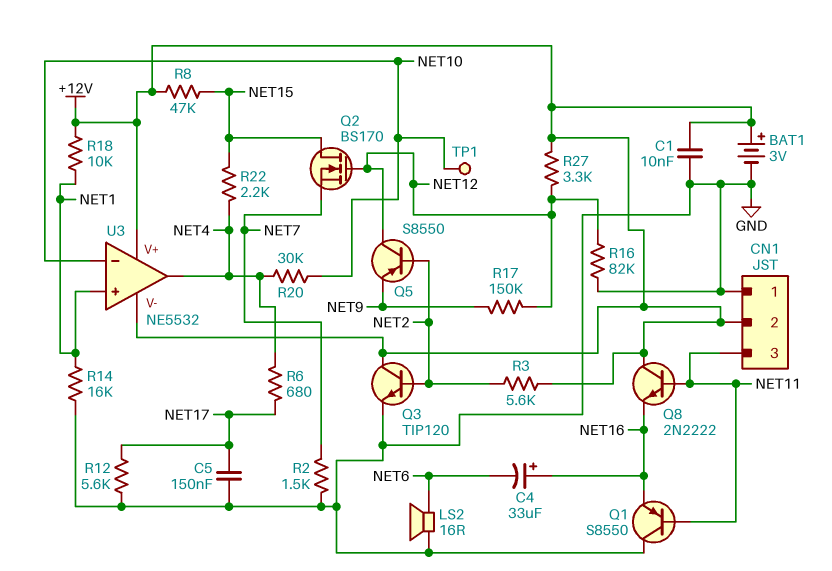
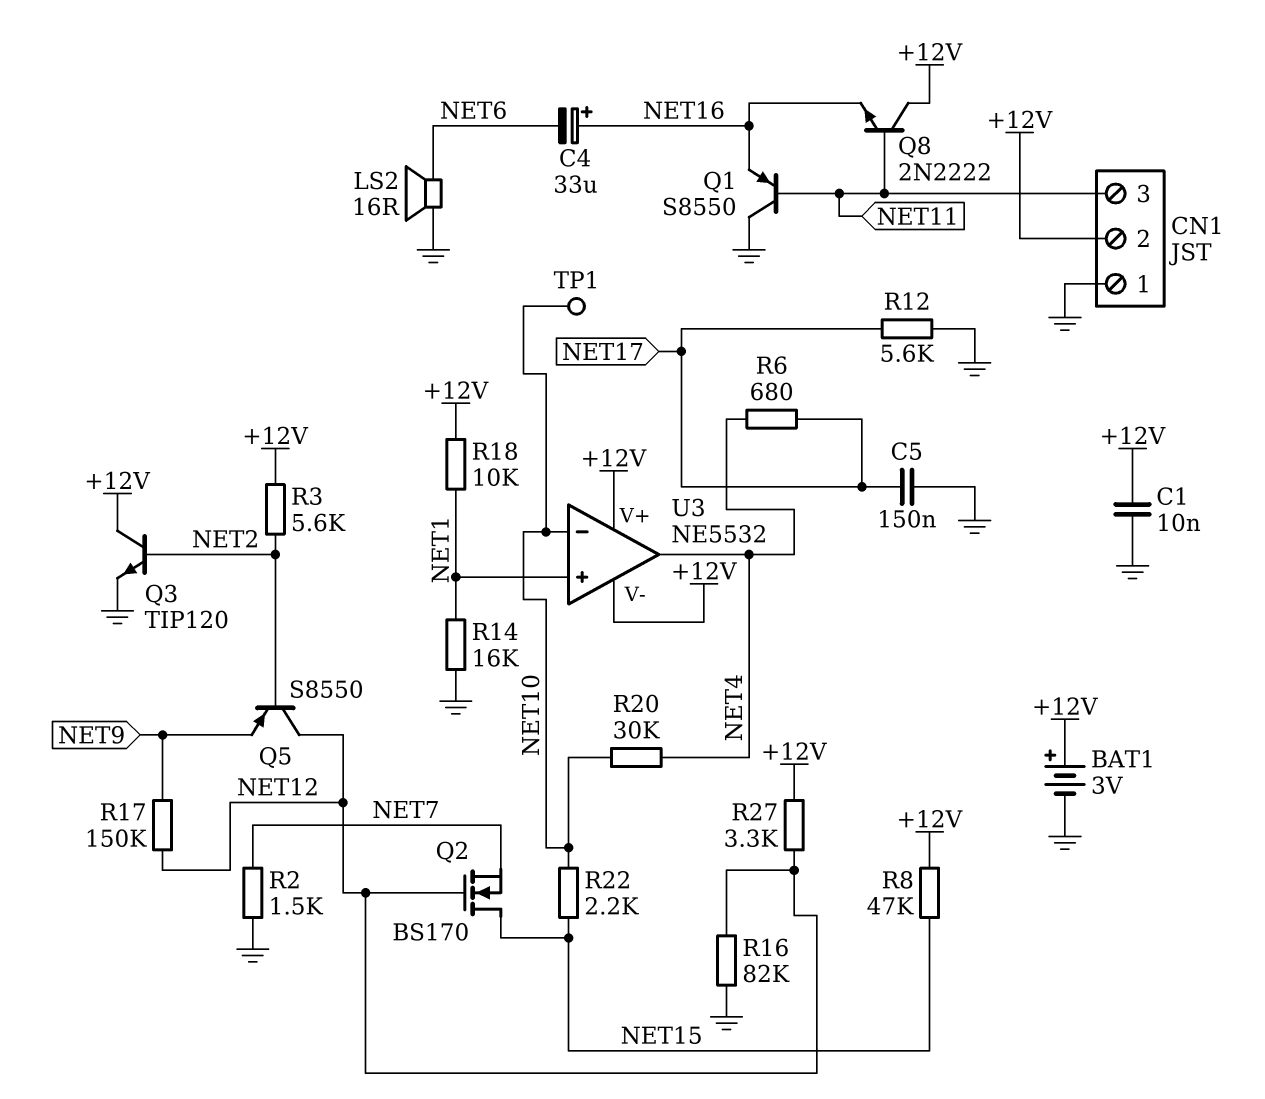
R22: 2.2k (NET4, NET15) -> 2.2k (NET10, NET15)

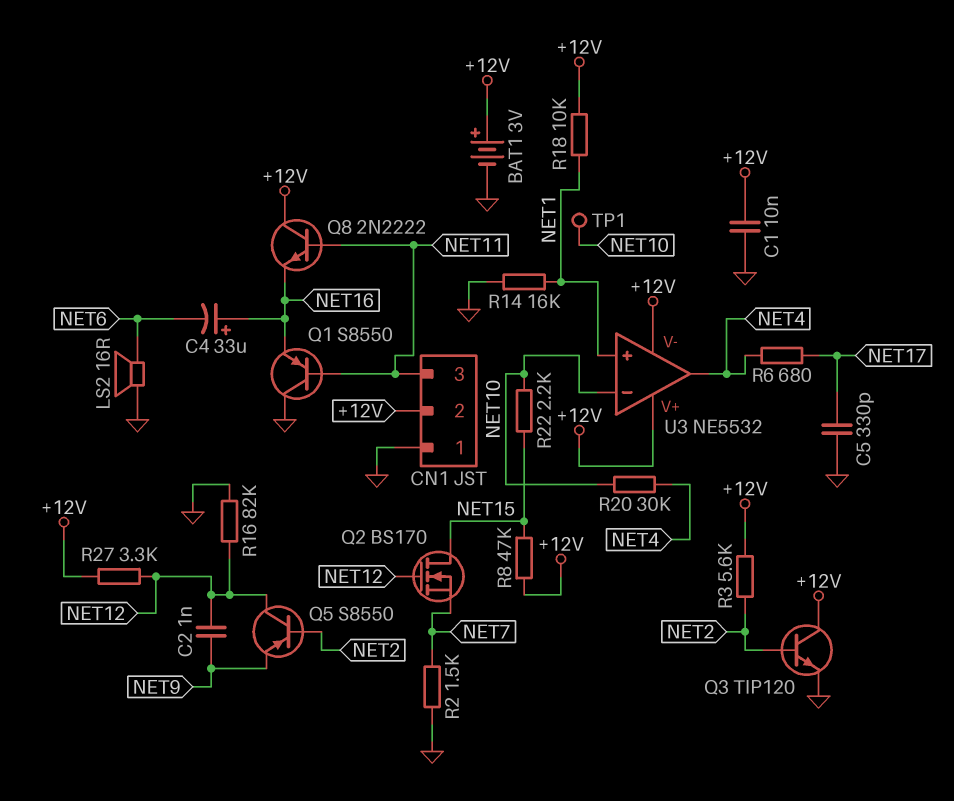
C2: none -> 1nF (NET9, NET12)
C5: 150nF (GND, NET17) -> 330pF (GND, NET17)
R12: 5.6k (GND, NET17) -> none
R17: 150k (NET9, NET12) -> none

